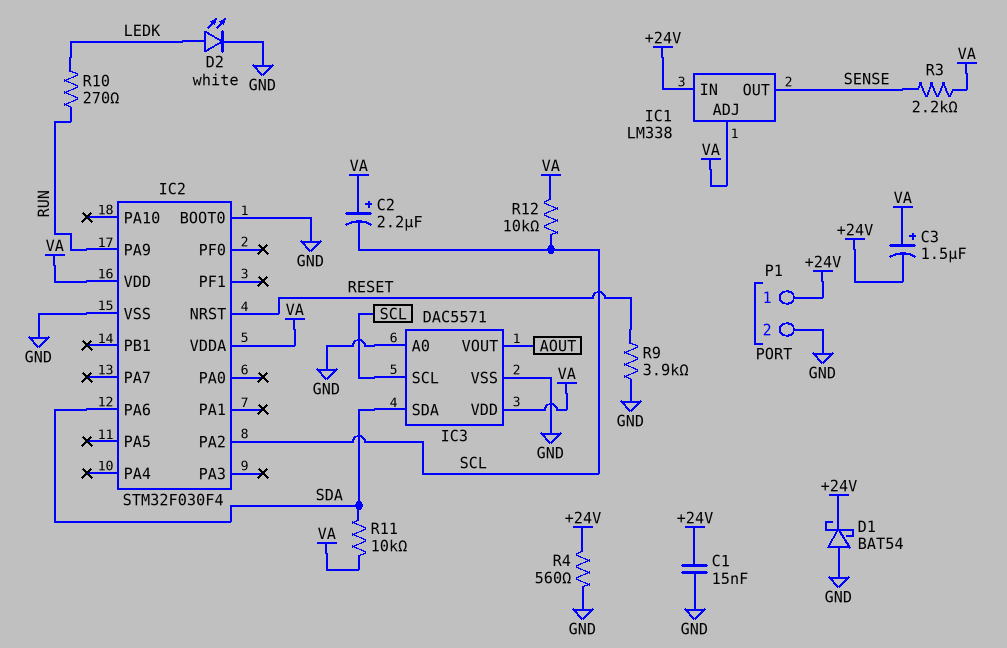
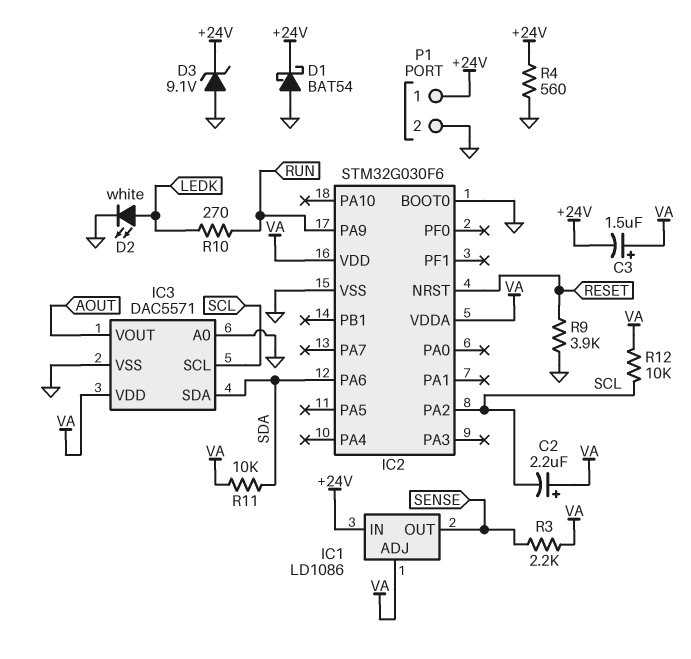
C1: 15nF (+24V, GND) -> none
D3: none -> zener 9.1V (A GND, K +24V)
IC1: LM338 -> LD1086
IC2: STM32F030F4 -> STM32G030F6

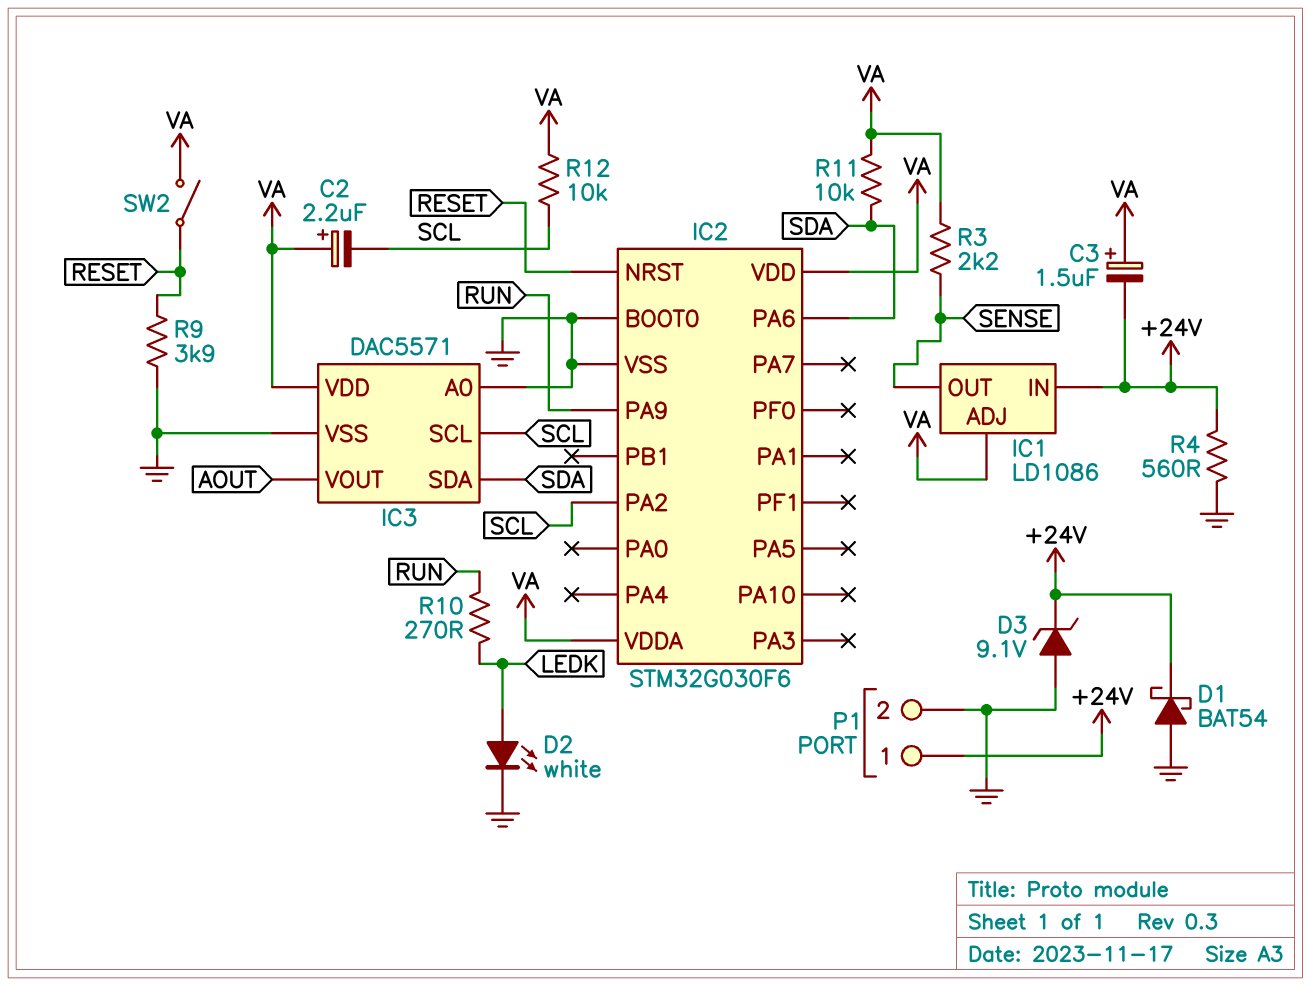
SW2: none -> switch (RESET, VA)

